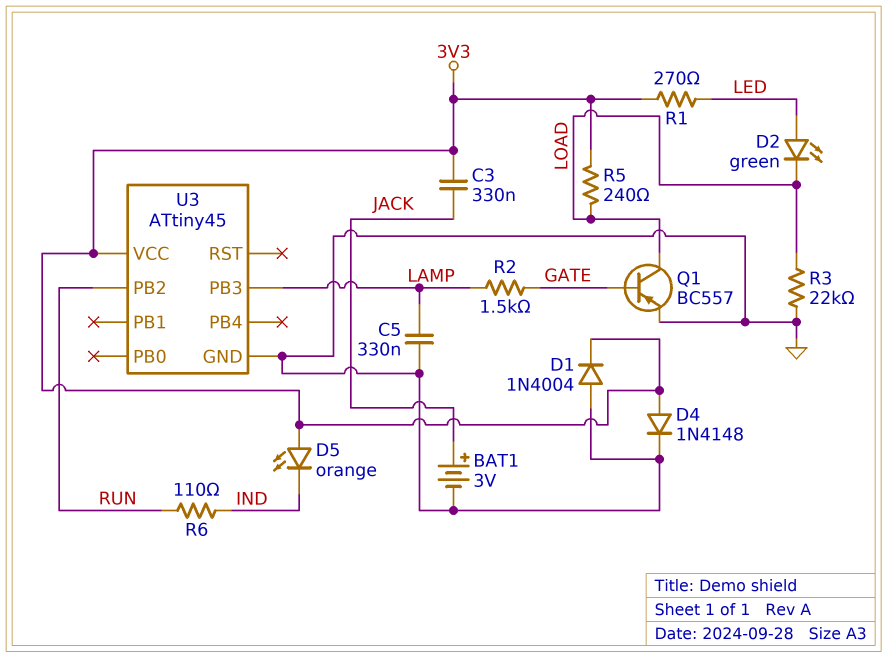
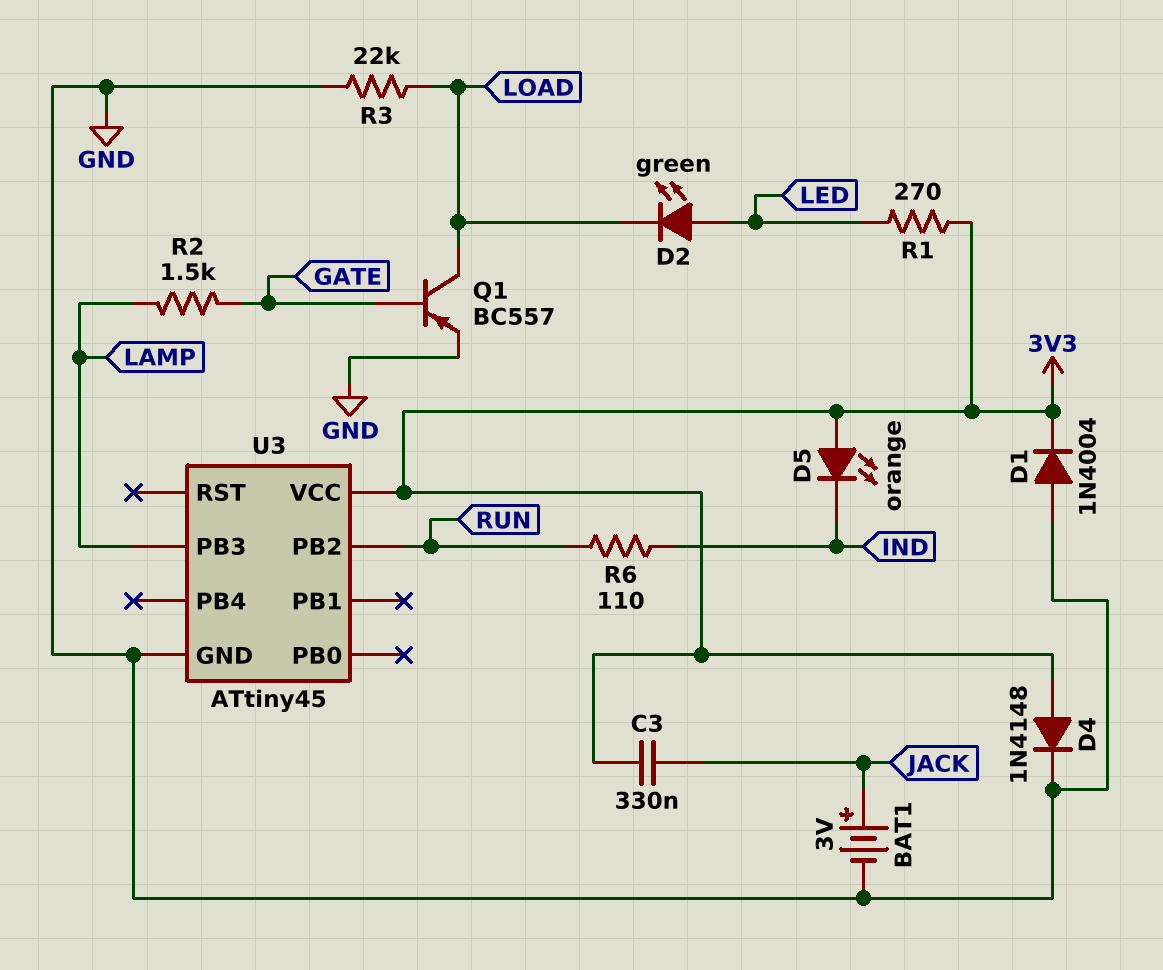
C5: 330nF (GND, LAMP) -> none
R5: 240 (3V3, LOAD) -> none

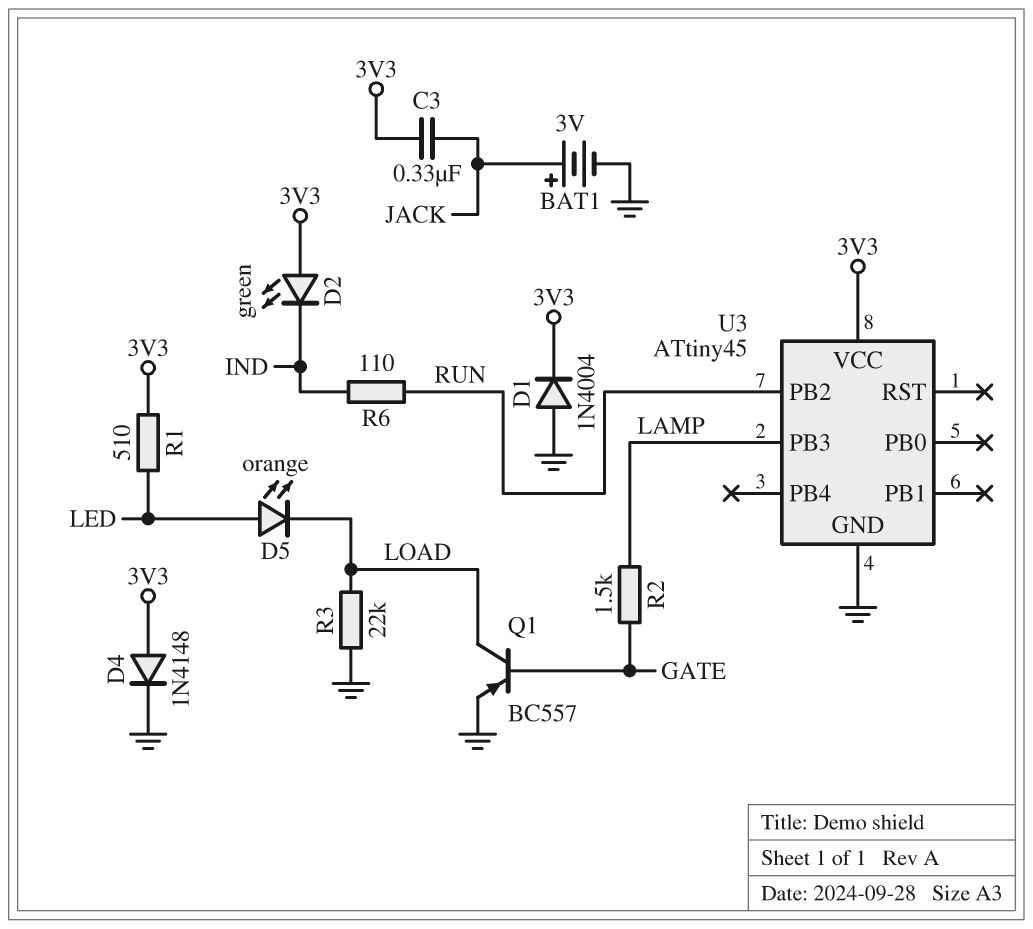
D2: LED green (A LED, K LOAD) -> LED green (A 3V3, K IND)
D5: LED orange (A 3V3, K IND) -> LED orange (A LED, K LOAD)
R1: 270 (3V3, LED) -> 510 (3V3, LED)

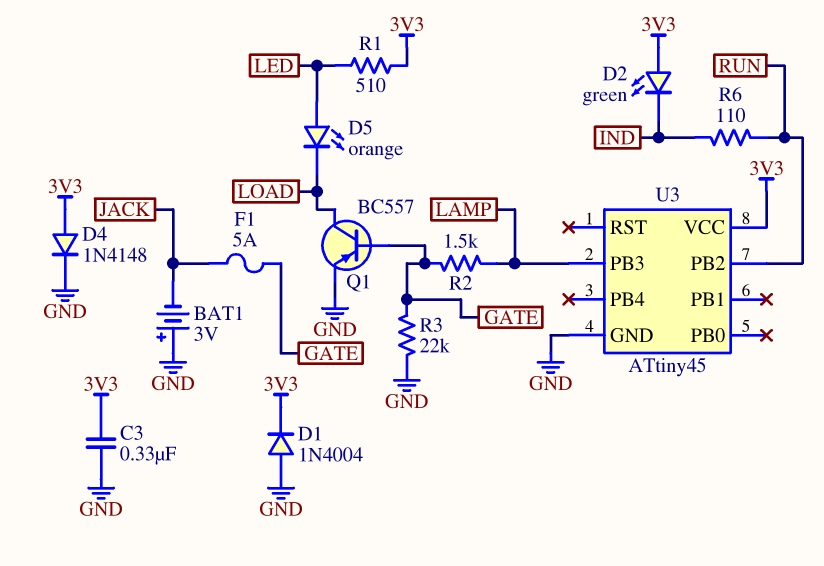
BAT1: 3V (plus JACK, minus GND) -> 3V (plus GND, minus JACK)
C3: 330nF (3V3, JACK) -> 330nF (3V3, GND)
F1: none -> 5A (GATE, JACK)
R3: 22k (GND, LOAD) -> 22k (GATE, GND)

